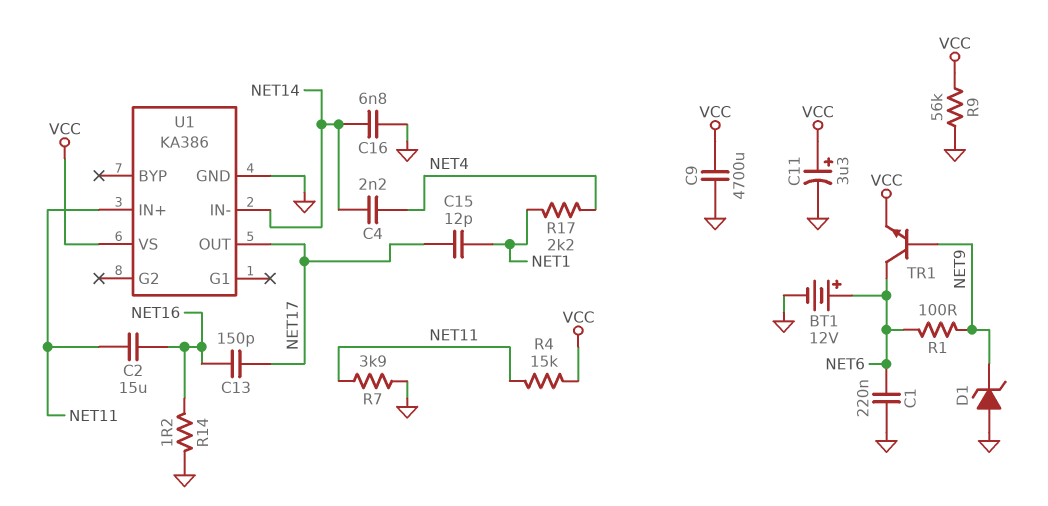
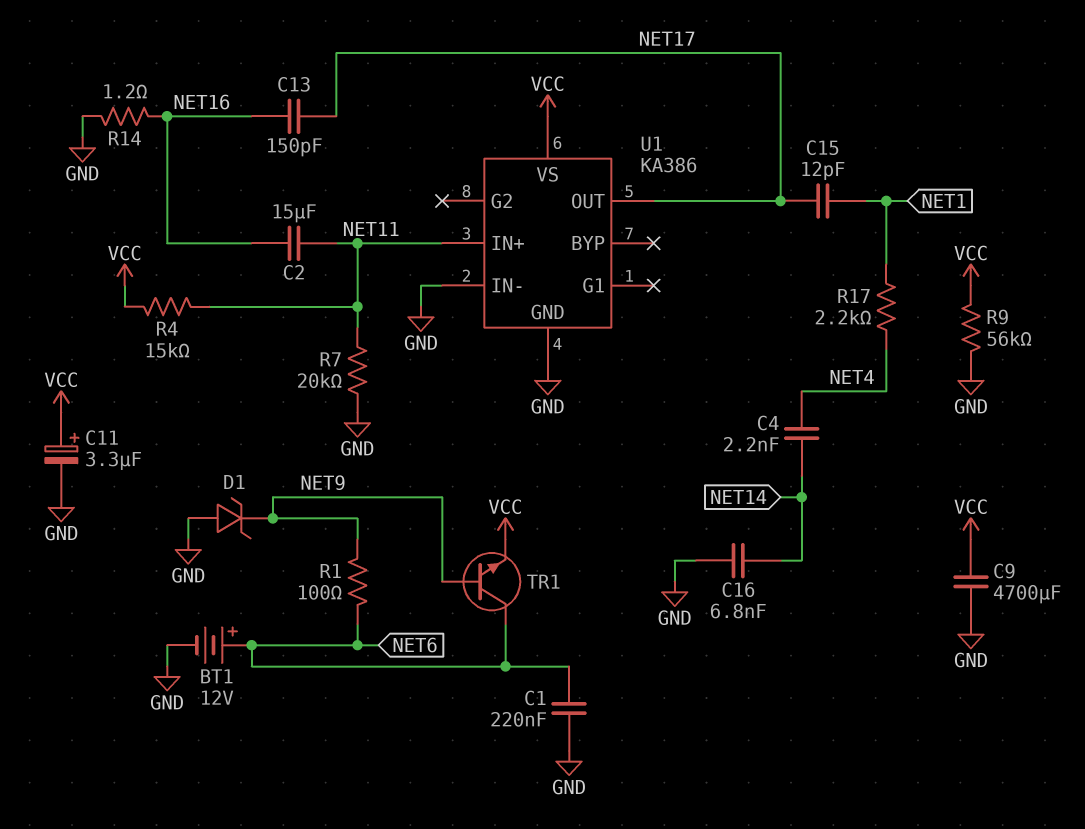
R7: 3.9k (GND, NET11) -> 20k (GND, NET11)
U1 pin IN-: NET14 -> GND

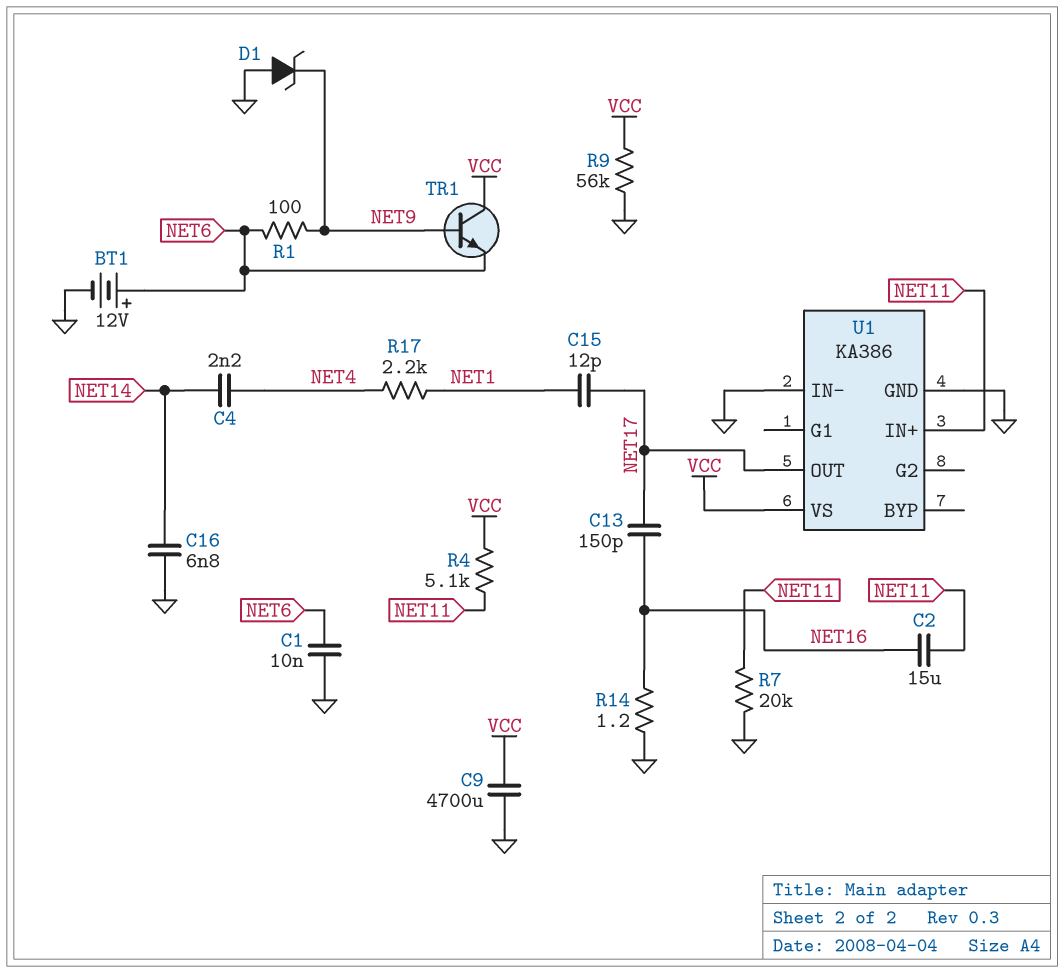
C1: 220nF (GND, NET6) -> 10nF (GND, NET6)
C11: 3.3uF (plus VCC, minus GND) -> none
R4: 15k (NET11, VCC) -> 5.1k (NET11, VCC)
TR1: NPN (B NET9, C NET6, E VCC) -> NPN (B NET9, C VCC, E NET6)

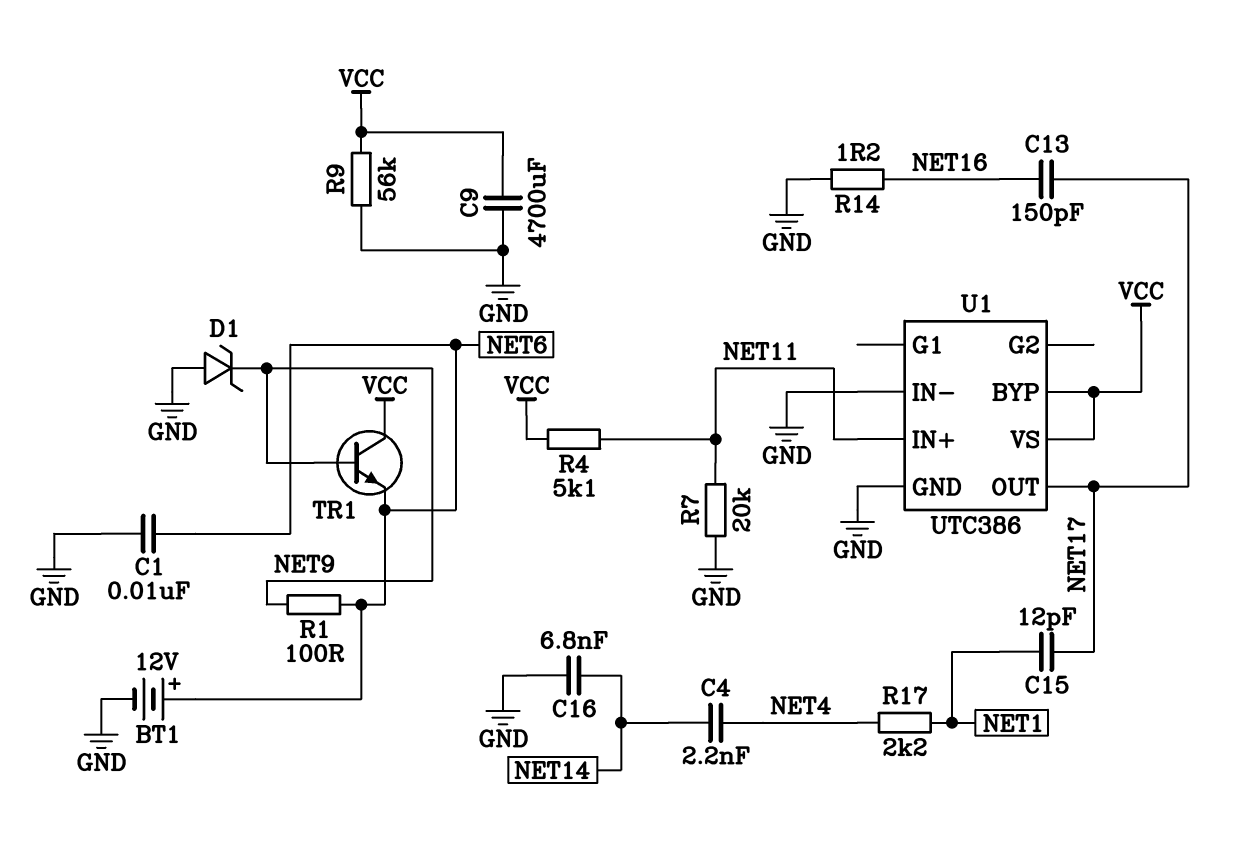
C2: 15uF (NET11, NET16) -> none
U1: KA386 -> UTC386
U1 pin BYP: none -> VCC

